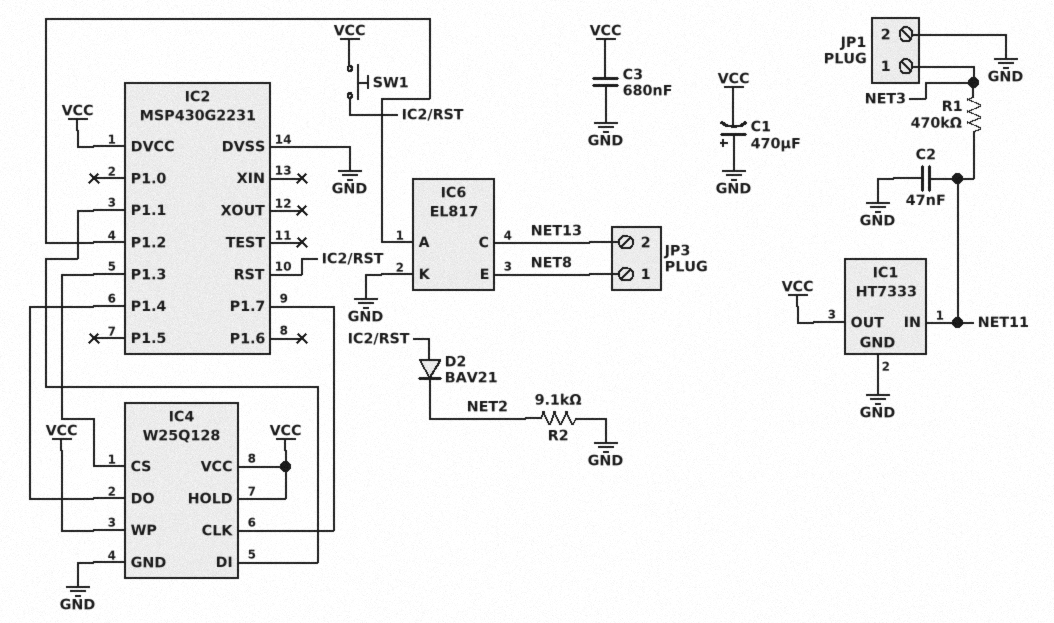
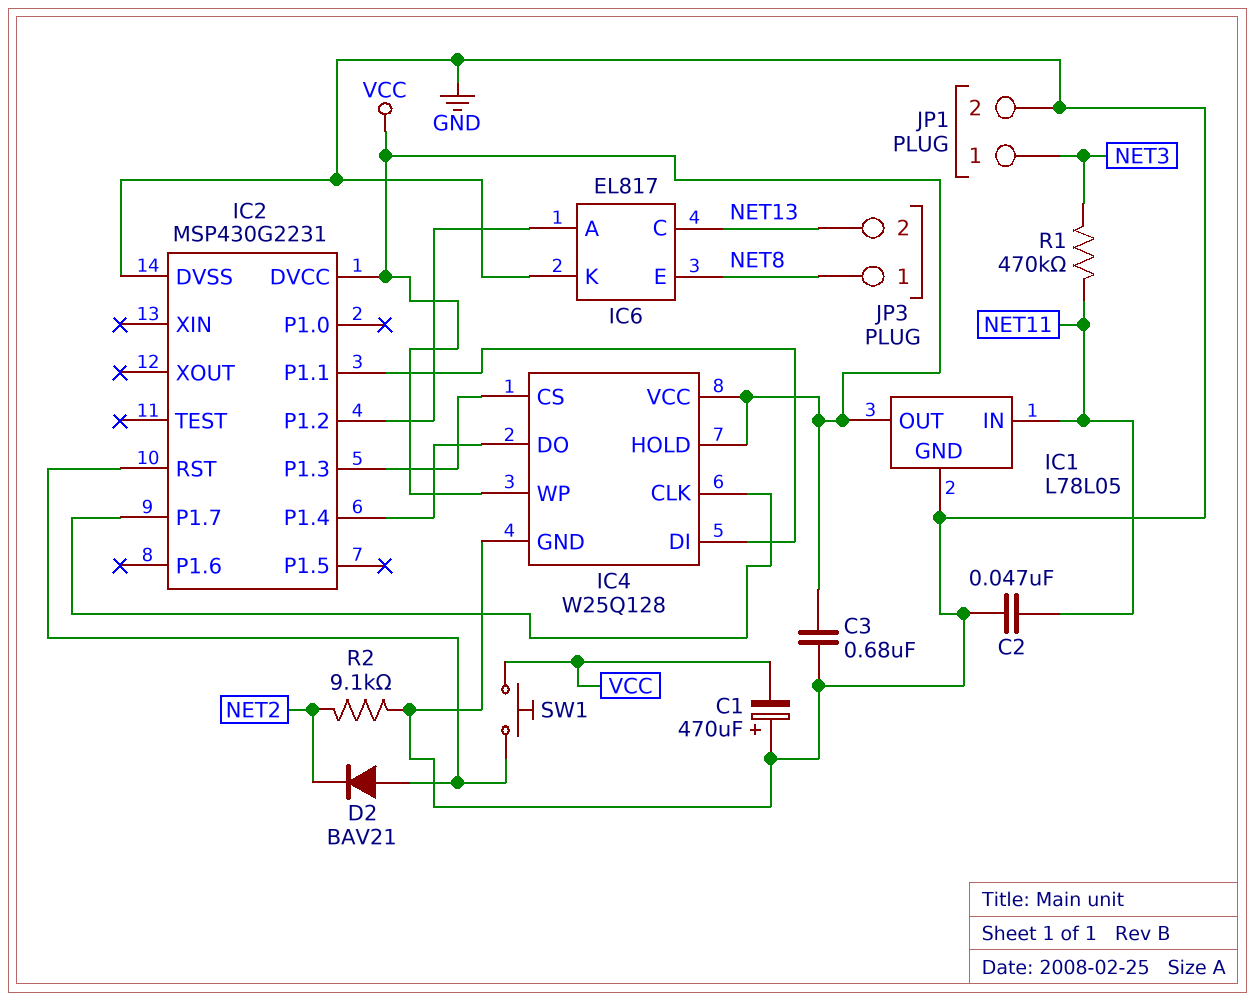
IC1: HT7333 -> L78L05

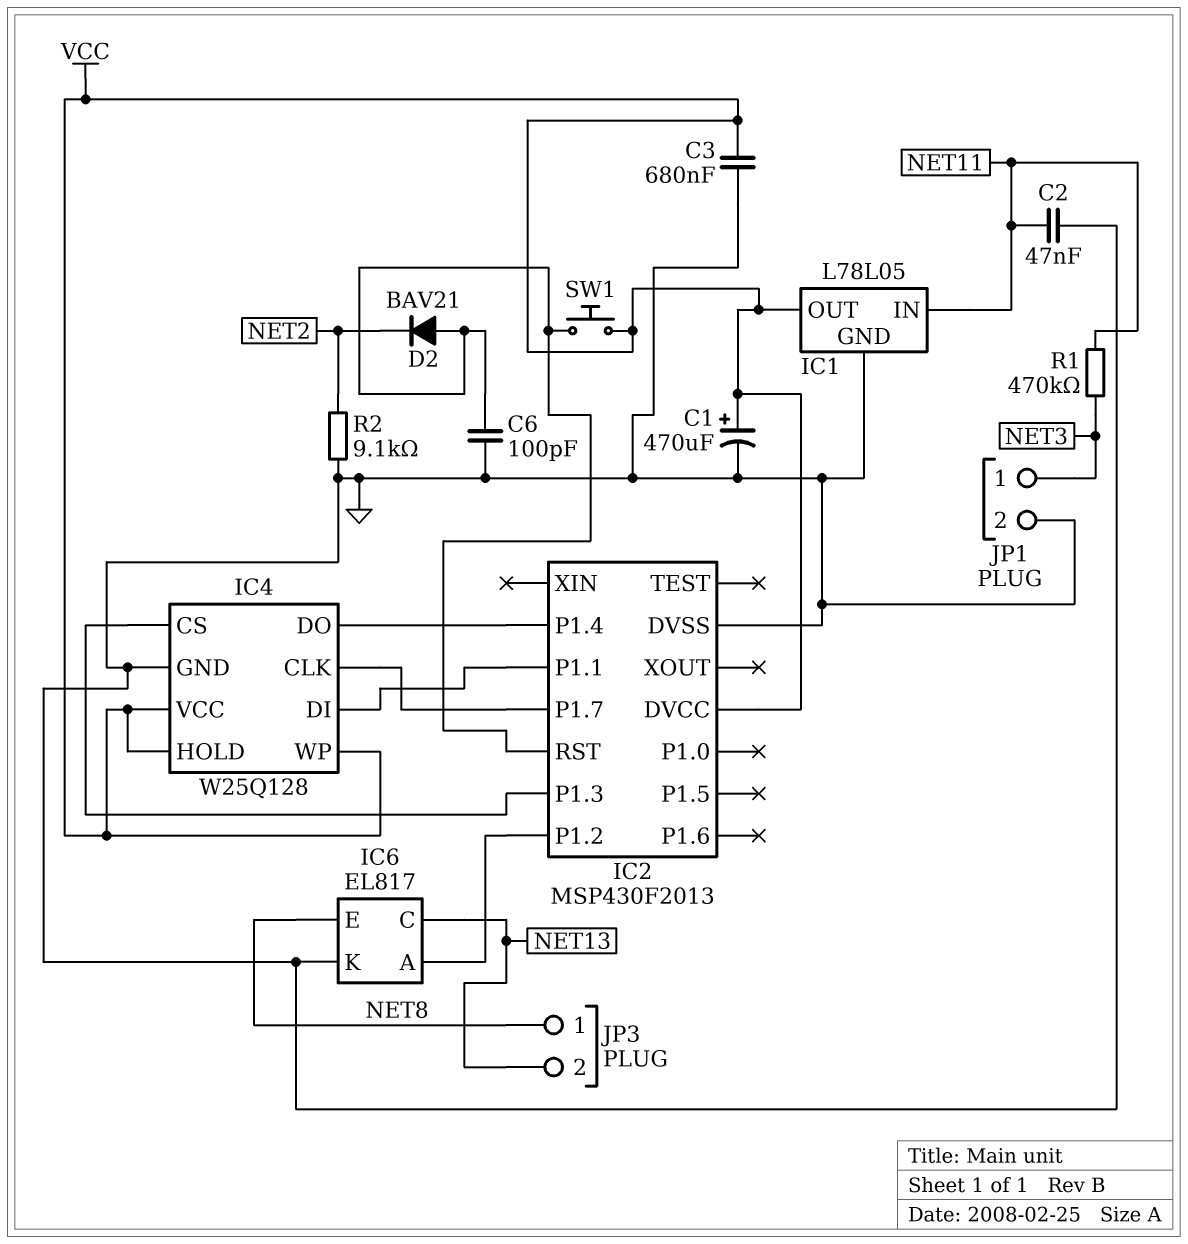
C1: 470uF (plus GND, minus VCC) -> 470uF (plus VCC, minus GND)
C6: none -> 100pF (GND, IC2/RST)
IC2: MSP430G2231 -> MSP430F2013

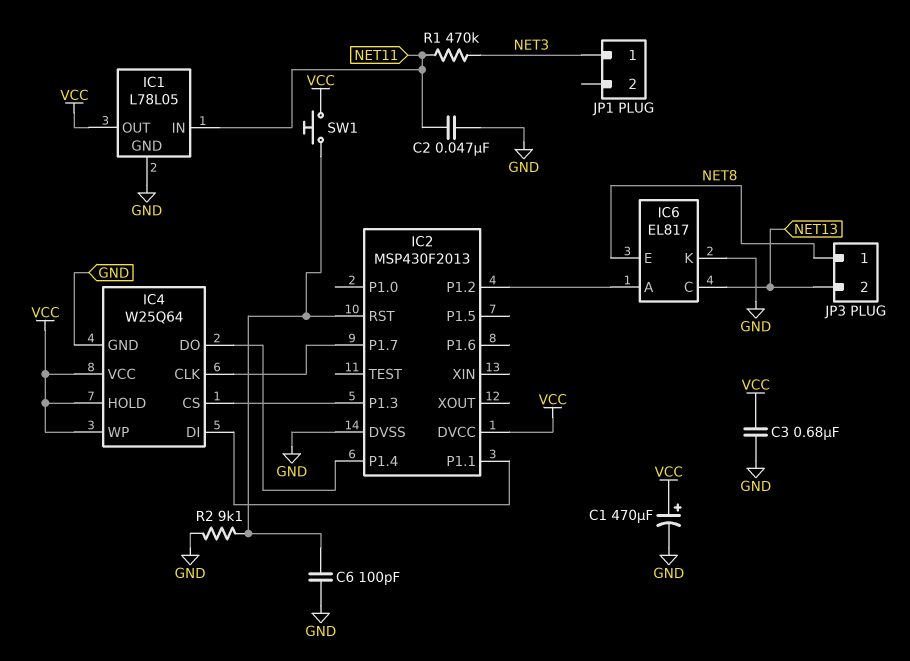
D2: diode BAV21 (A IC2/RST, K NET2) -> none
IC4: W25Q128 -> W25Q64
JP1 pin 2: GND -> none
R2: 9.1k (GND, NET2) -> 9.1k (GND, IC2/RST)

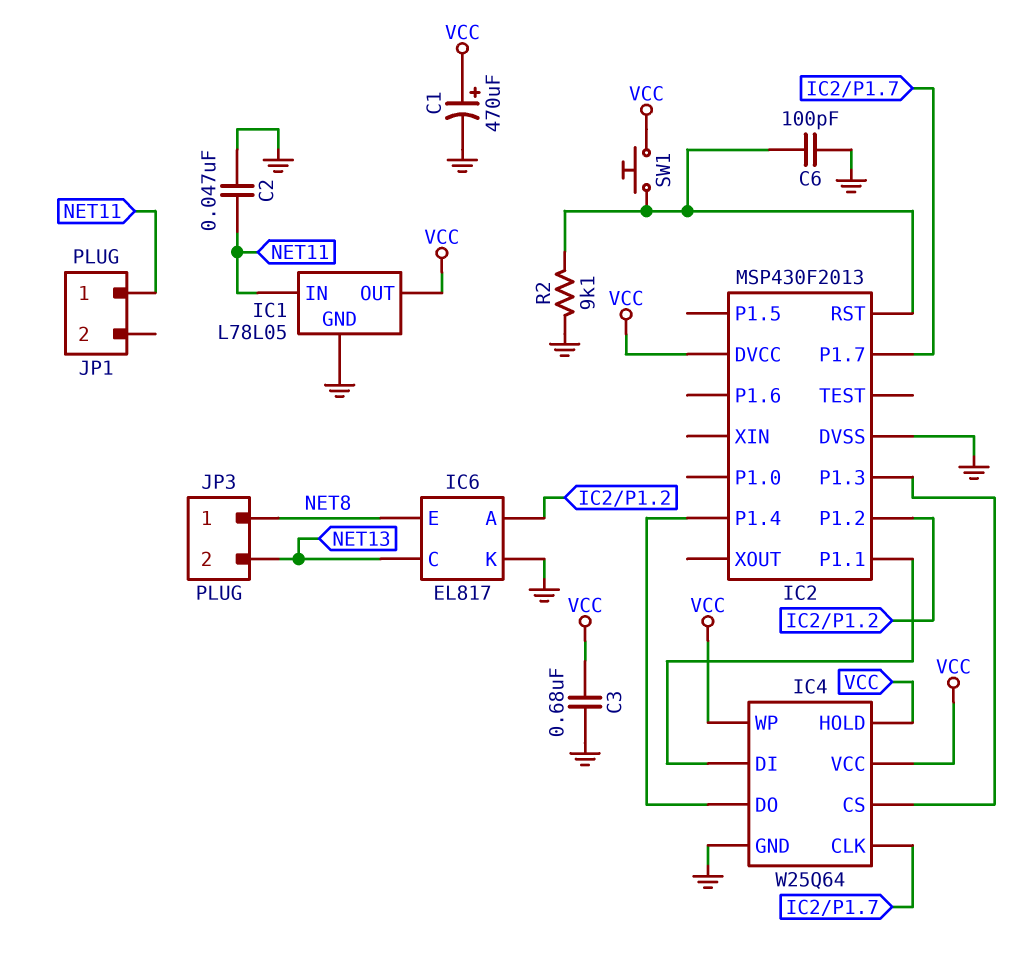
JP1 pin 1: NET3 -> NET11
R1: 470k (NET3, NET11) -> none

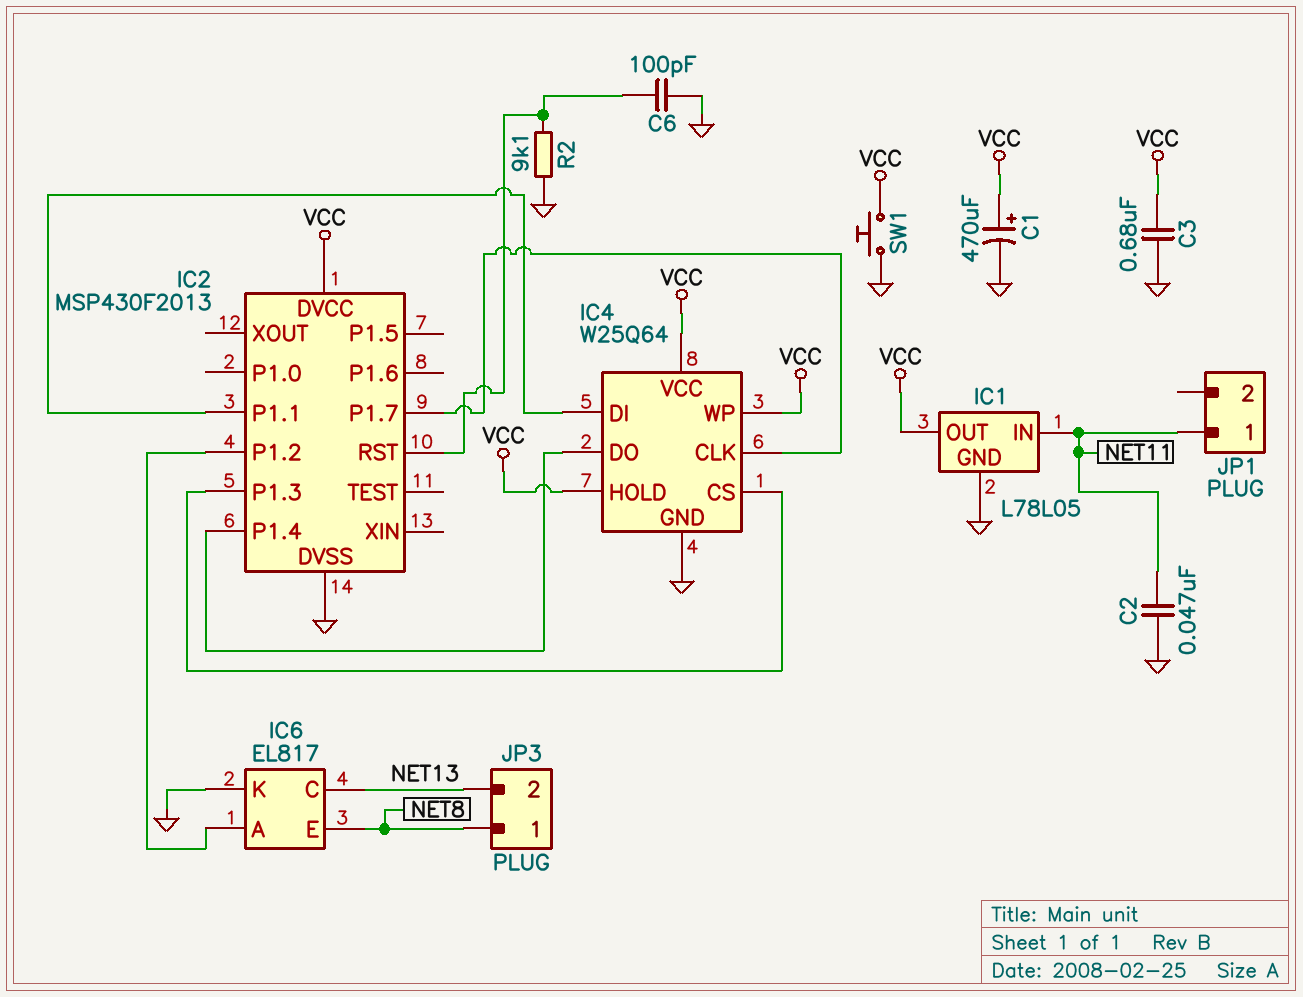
SW1: button (IC2/RST, VCC) -> button (GND, VCC)

